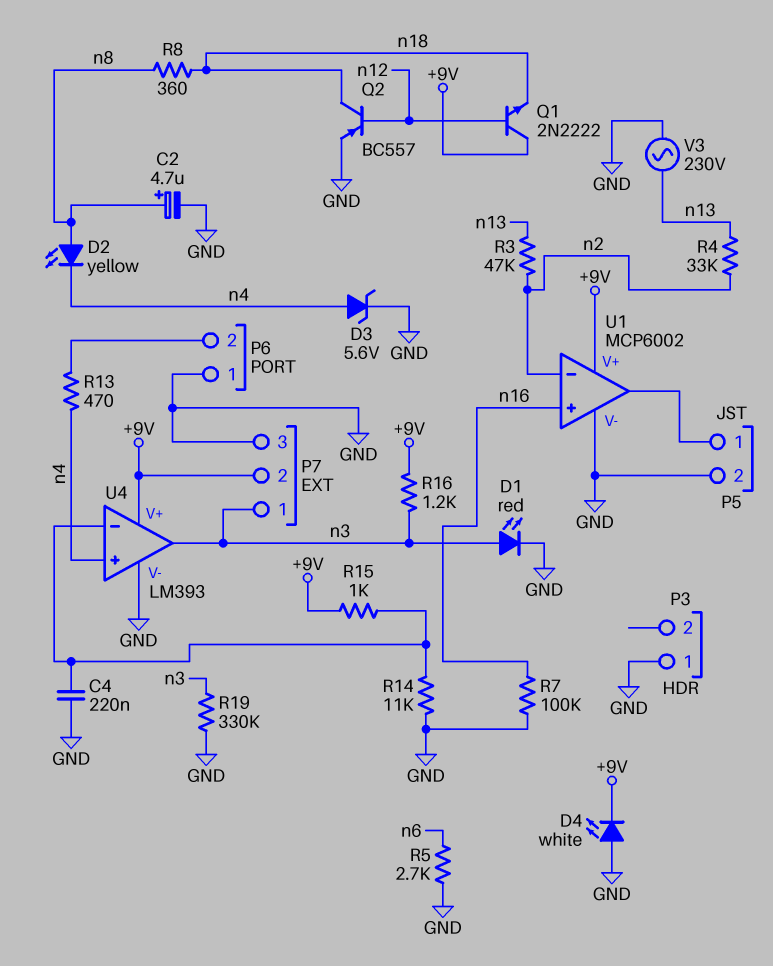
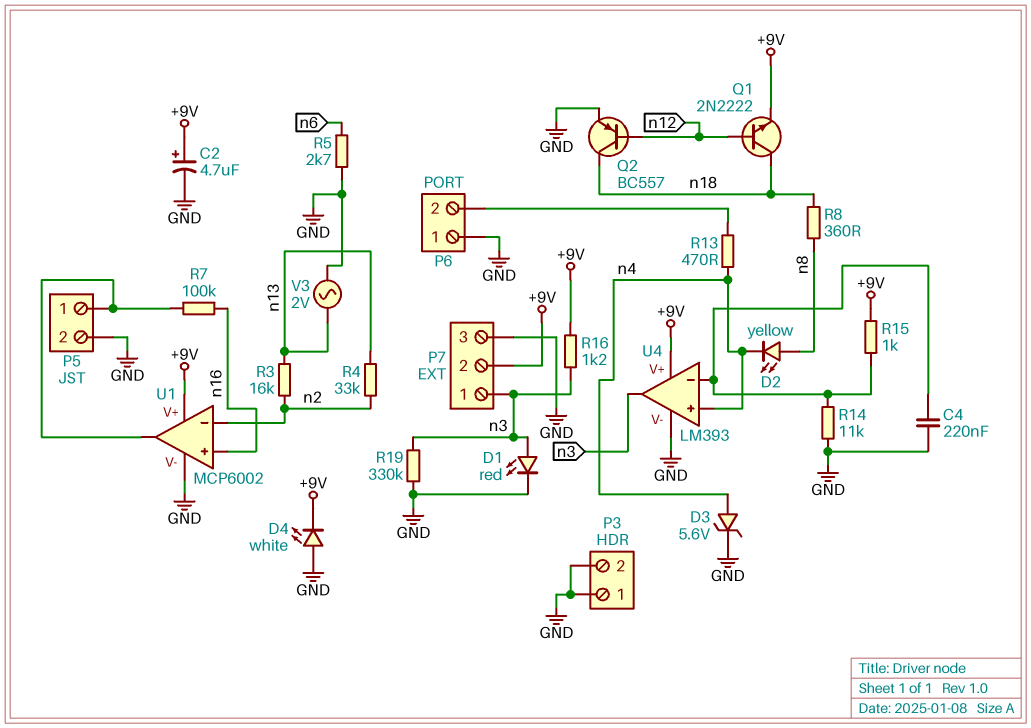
C2: 4.7uF (plus n8, minus GND) -> 4.7uF (plus +9V, minus GND)
P3 pin 2: none -> GND
Q1: NPN 2N2222 (B n12, C +9V, E n18) -> NPN 2N2222 (B n12, C n18, E +9V)
R3: 47k (n2, n13) -> 16k (n2, n13)
R7: 100k (GND, n16) -> 100k (P5/1, n16)
V3: AC 230V (GND, n13) -> AC 2V (GND, n13)

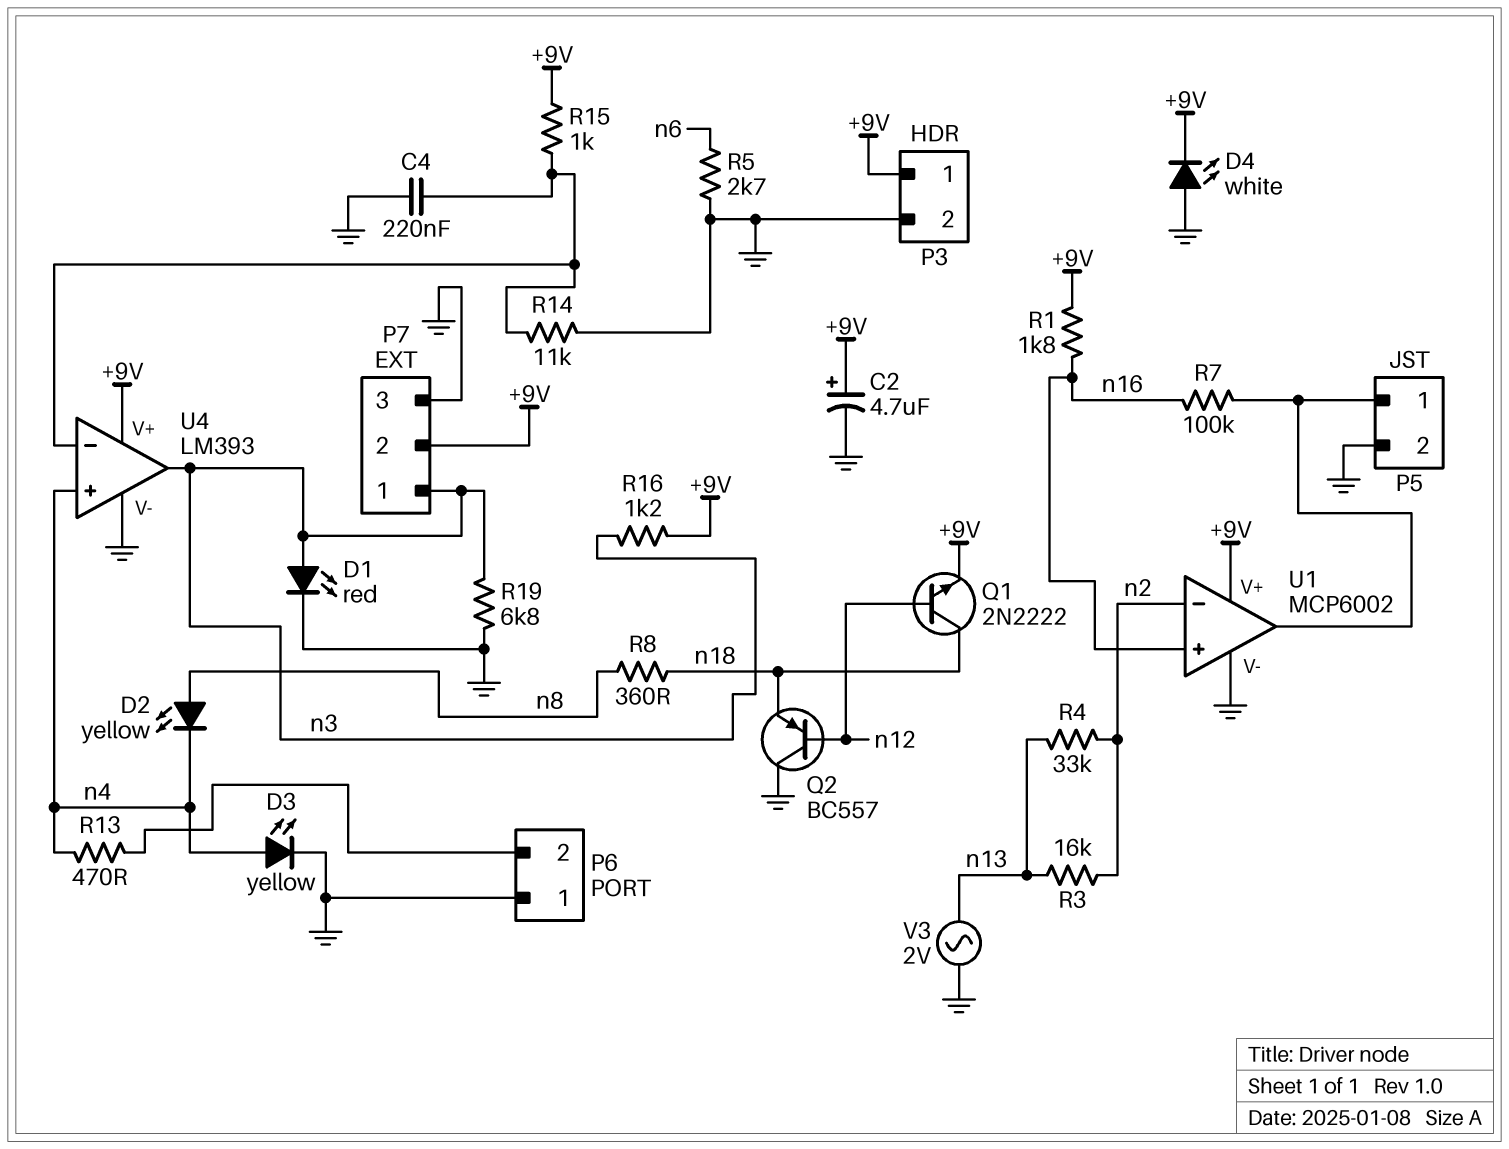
D3: zener 5.6V (A n4, K GND) -> LED yellow (A n4, K GND)
P3 pin 1: GND -> +9V
Q2: PNP BC557 (B n12, C n18, E GND) -> PNP BC557 (B n12, C GND, E n18)
R1: none -> 1.8k (+9V, n16)
R19: 330k (GND, n3) -> 6.8k (GND, n3)

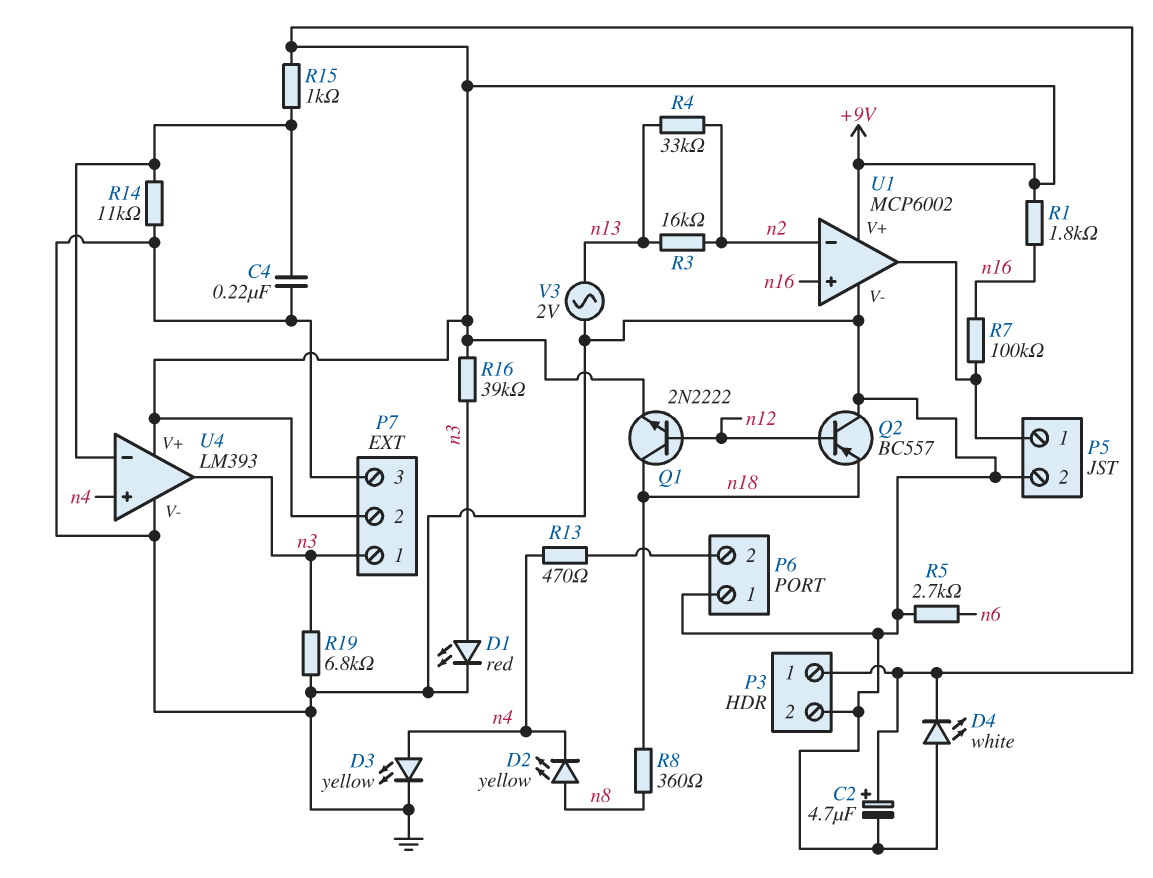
R16: 1.2k (+9V, n3) -> 39k (+9V, n3)

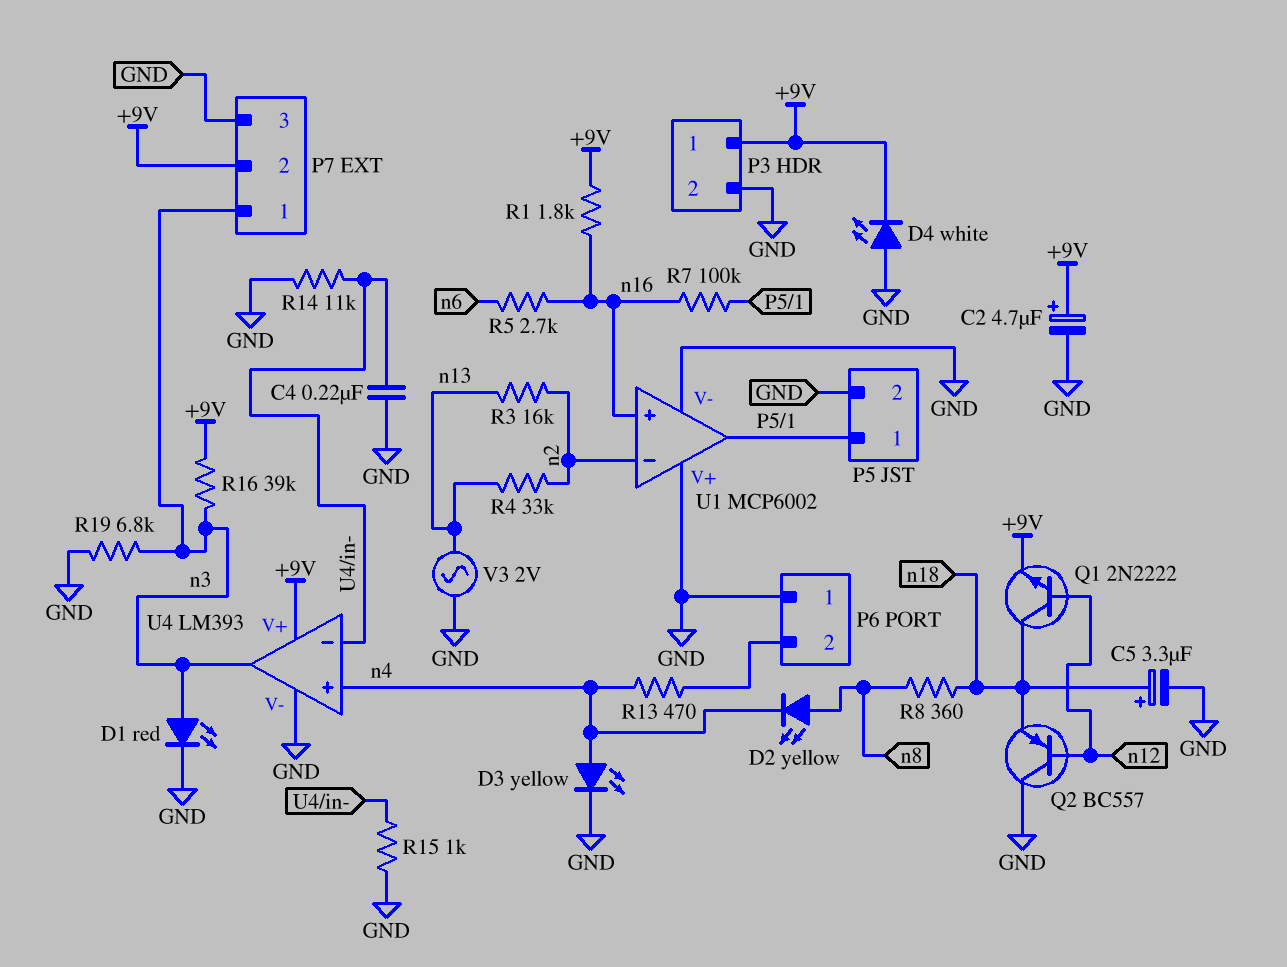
C5: none -> 3.3uF (plus n18, minus GND)
R5: 2.7k (GND, n6) -> 2.7k (n6, n16)
R15: 1k (+9V, U4/in-) -> 1k (GND, U4/in-)
U1 pin V+: +9V -> GND

